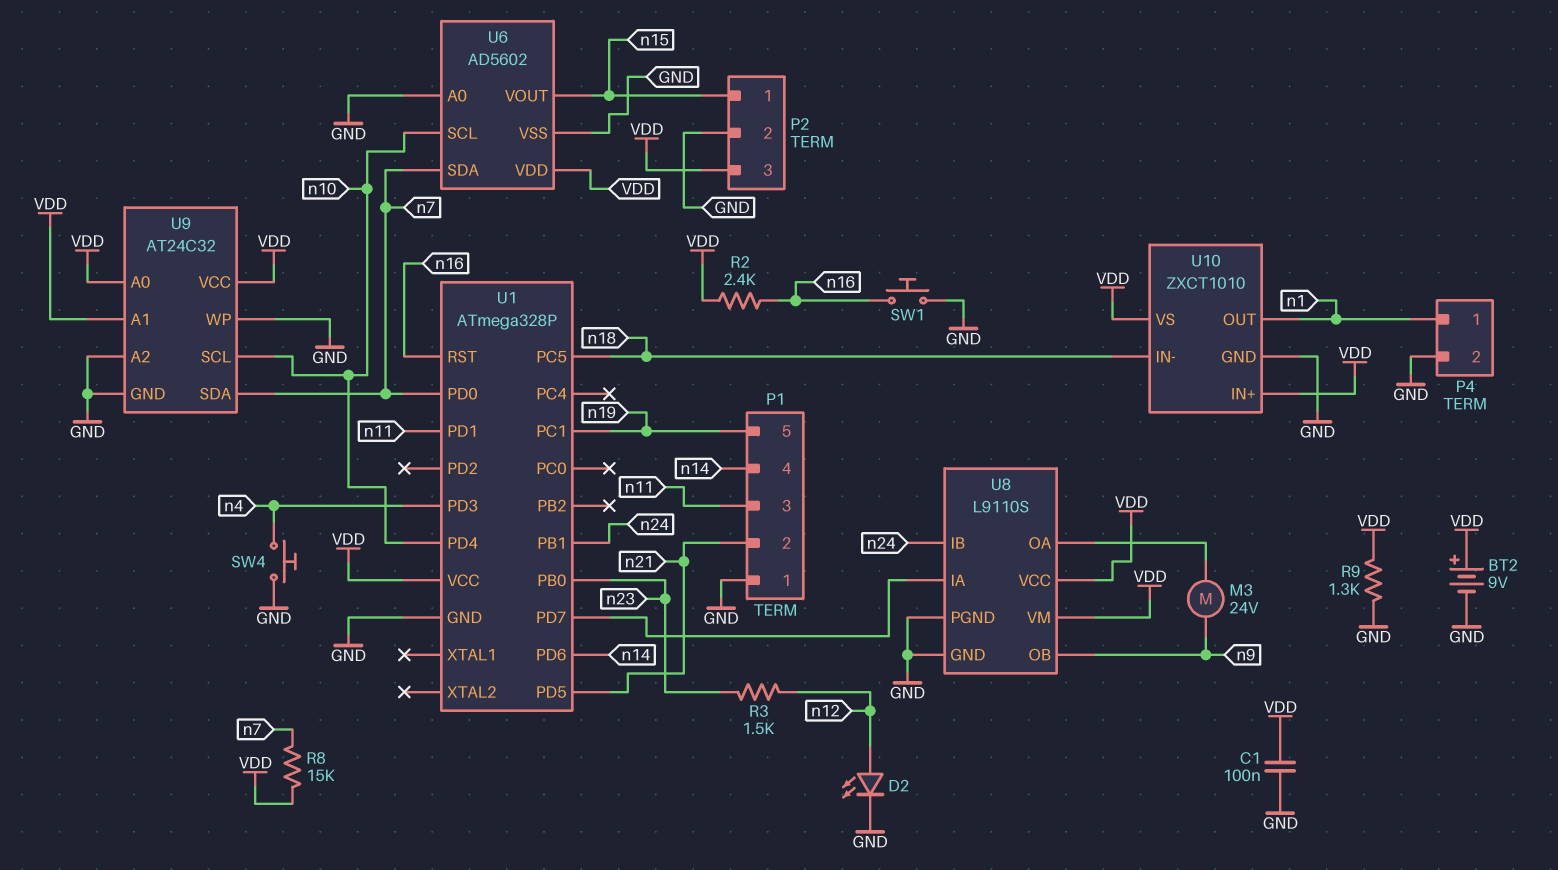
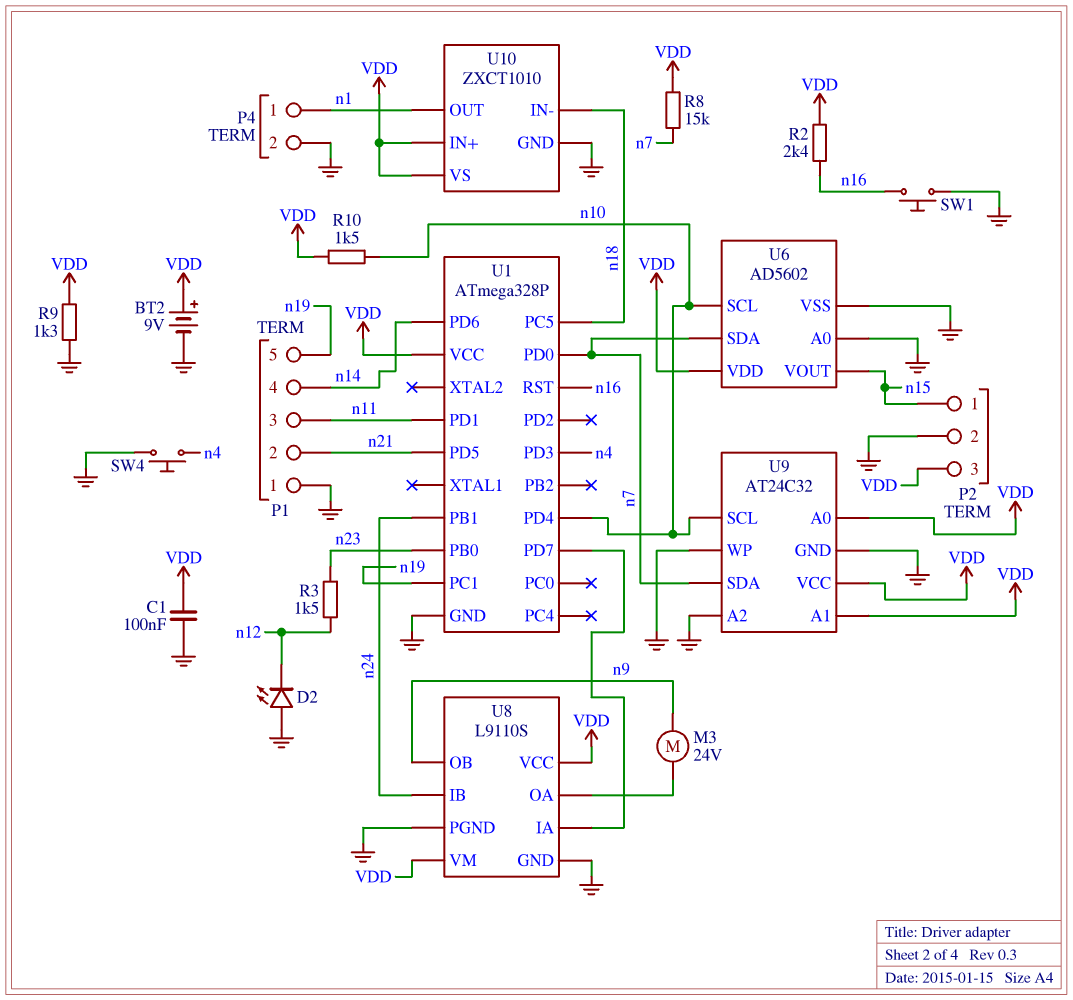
D2: LED (A n12, K GND) -> LED (A GND, K n12)
R10: none -> 1.5k (VDD, n10)

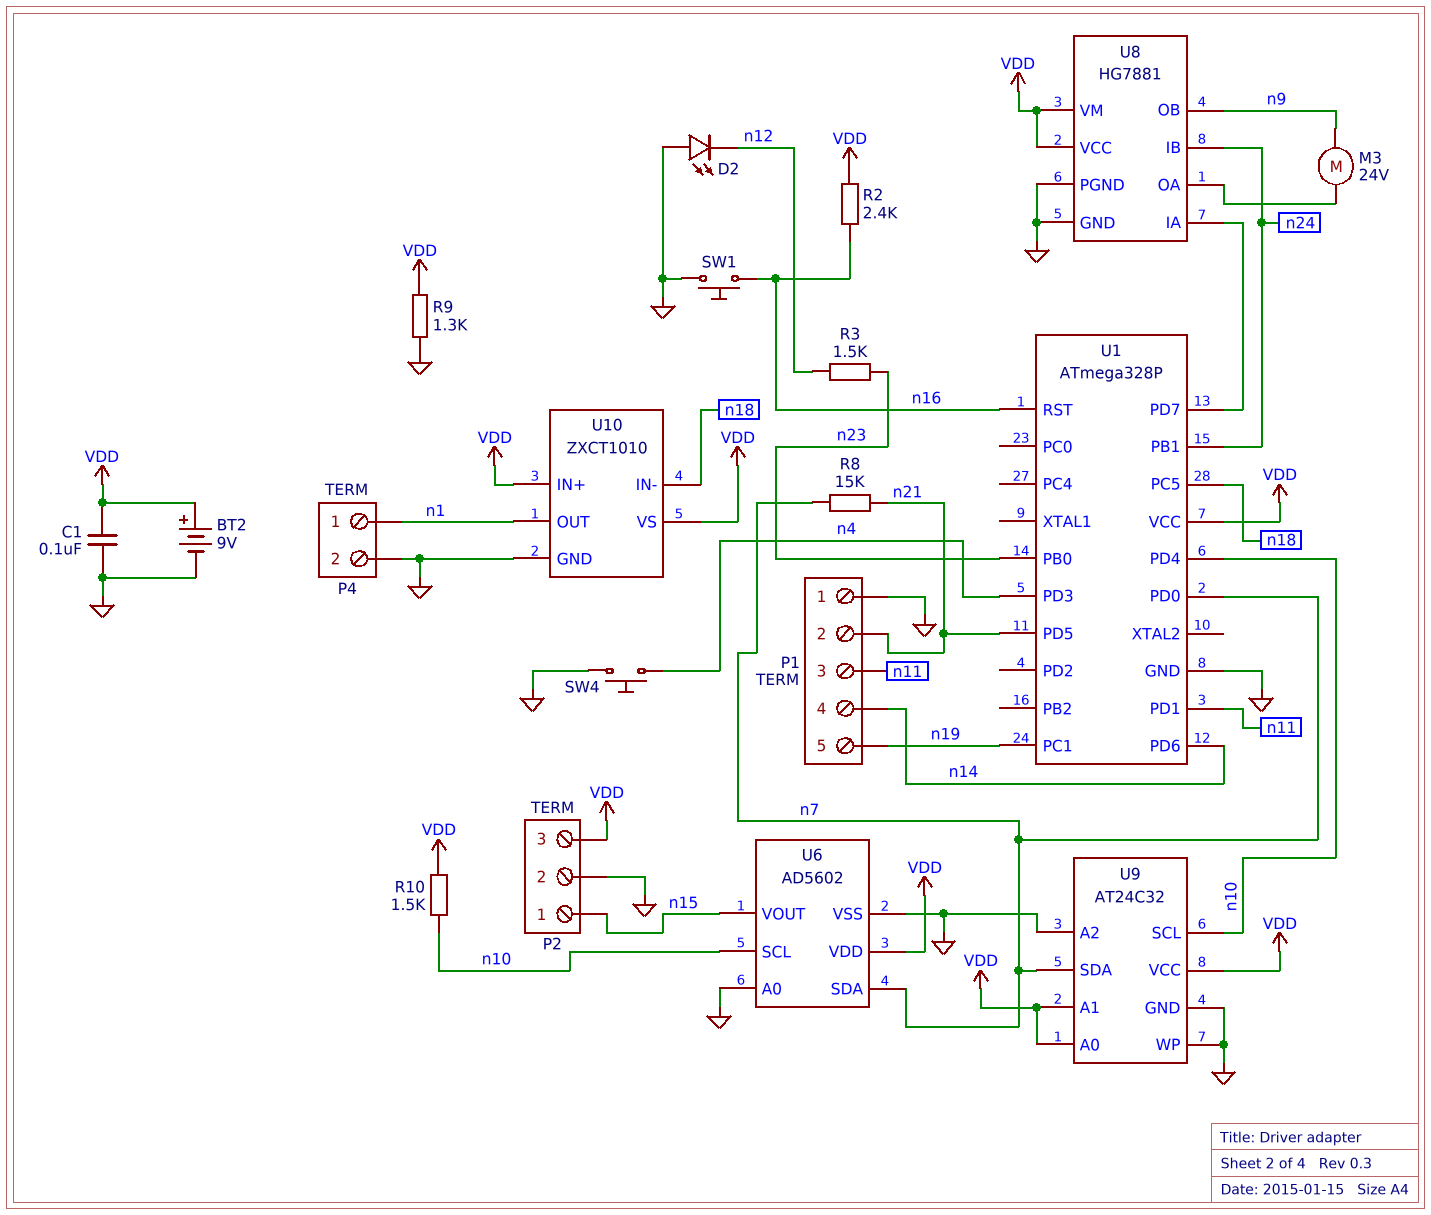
R8: 15k (VDD, n7) -> 15k (n7, n21)
U8: L9110S -> HG7881

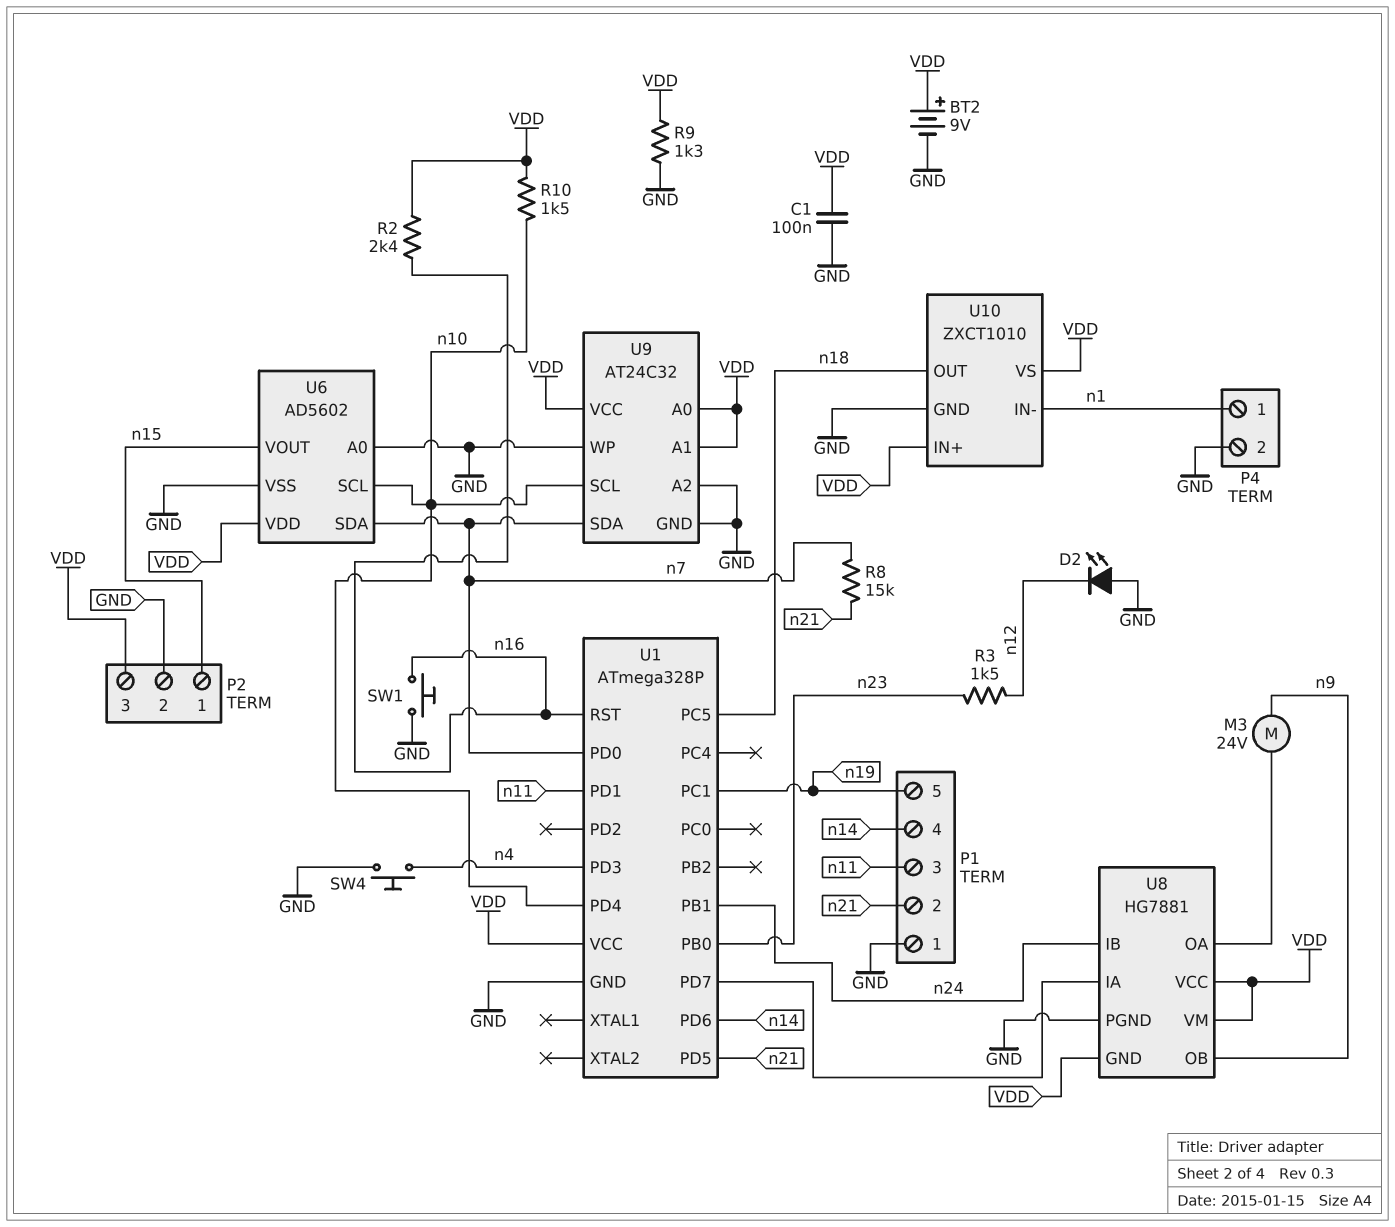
U8 pin GND: GND -> VDD
U10 pin IN-: n18 -> n1
U10 pin OUT: n1 -> n18

